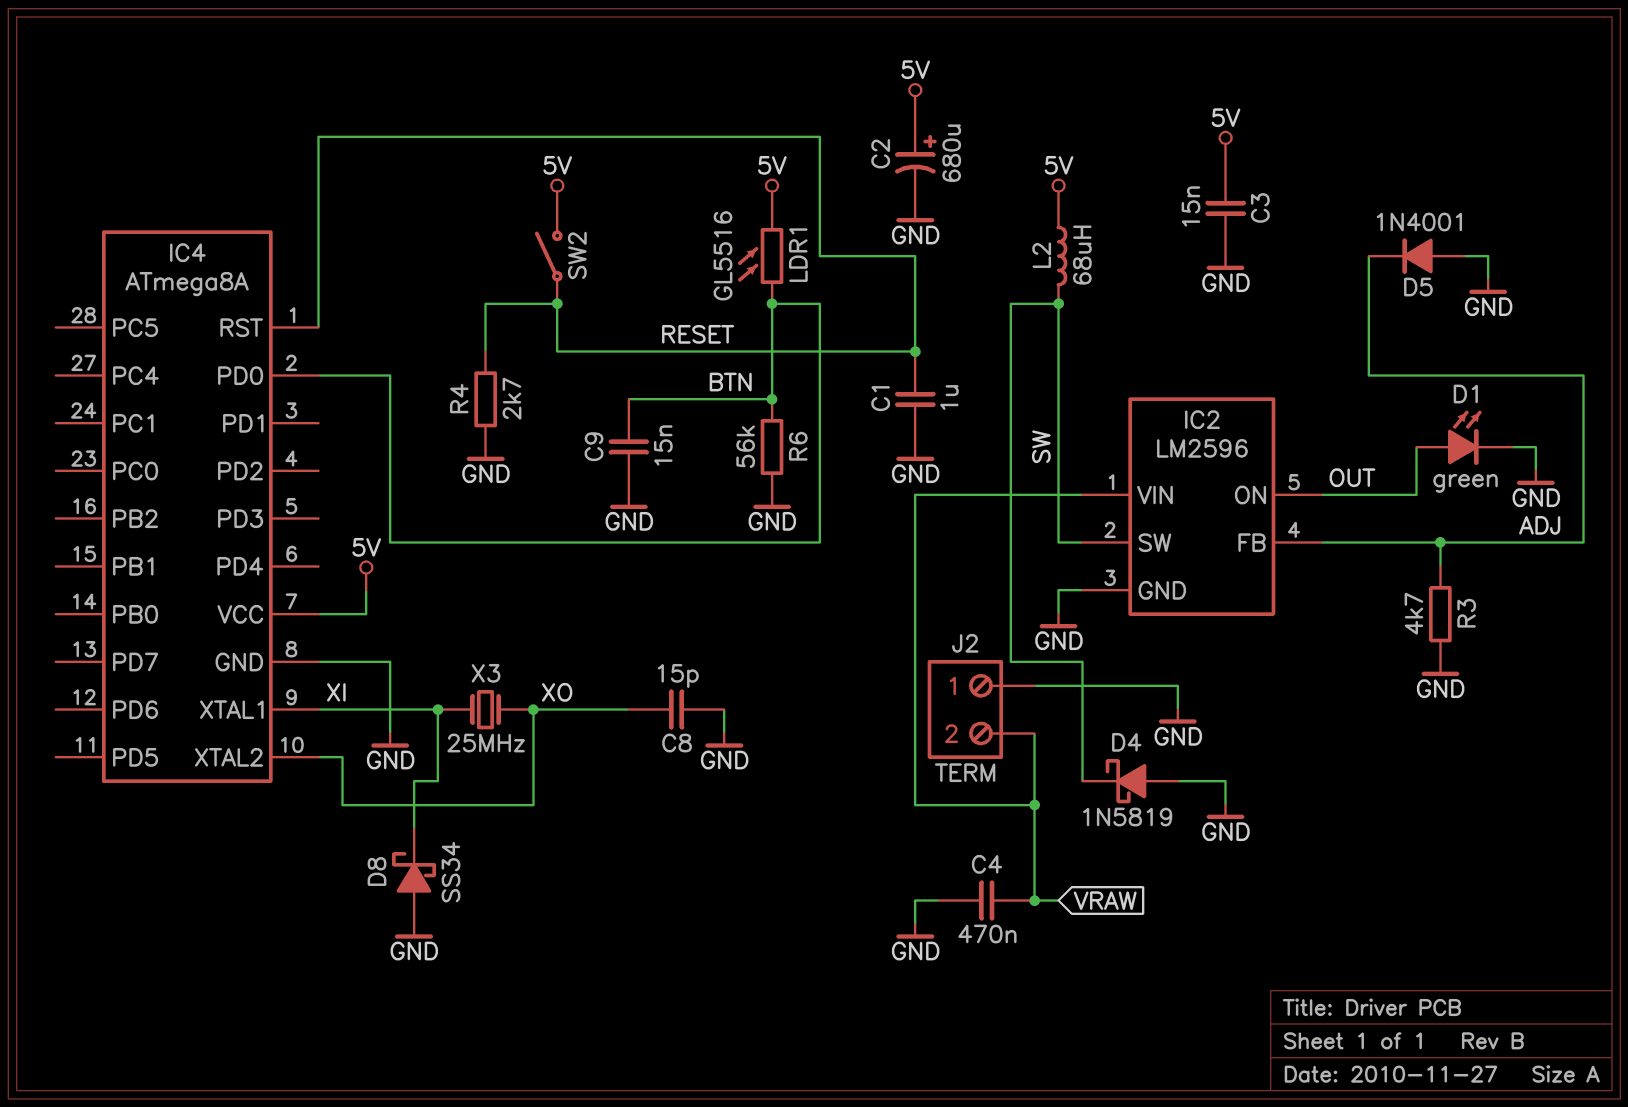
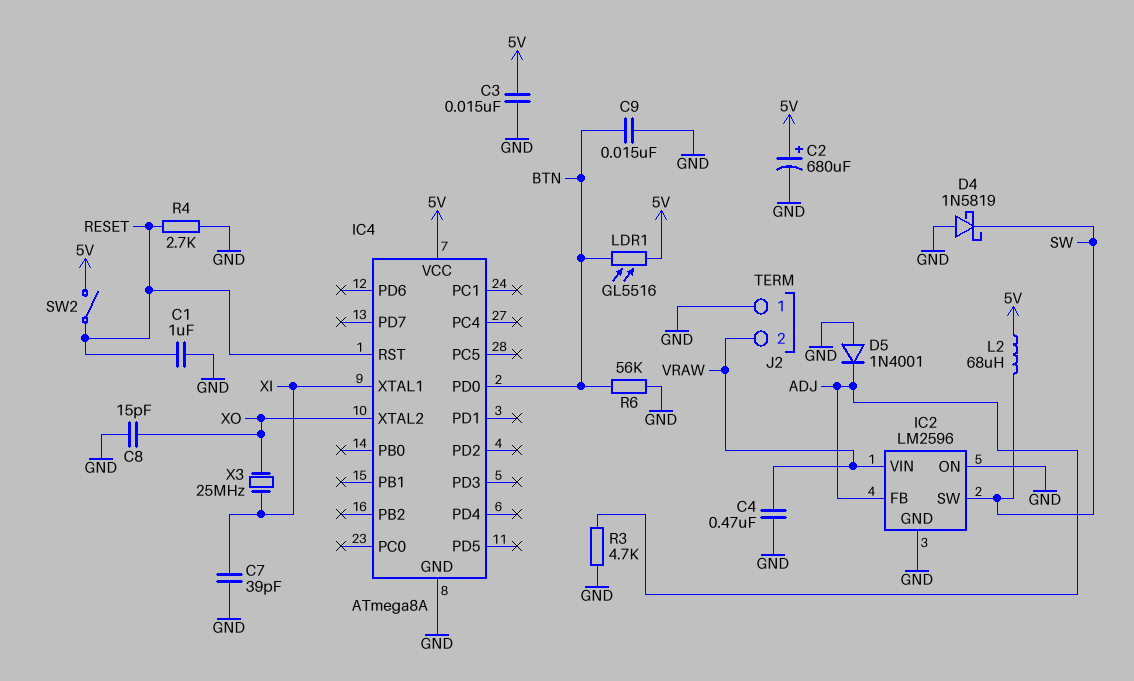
C7: none -> 39pF (GND, XI)
D1: LED green (A OUT, K GND) -> none
D8: schottky SS34 (A GND, K XI) -> none
IC2 pin ON: OUT -> GND

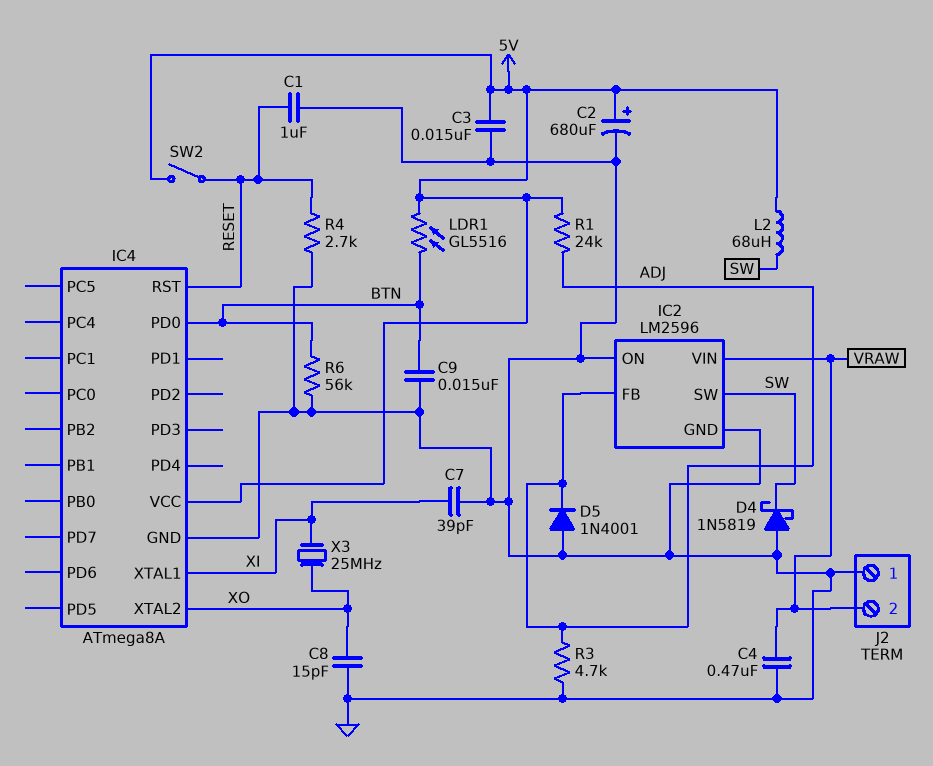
R1: none -> 24k (5V, ADJ)

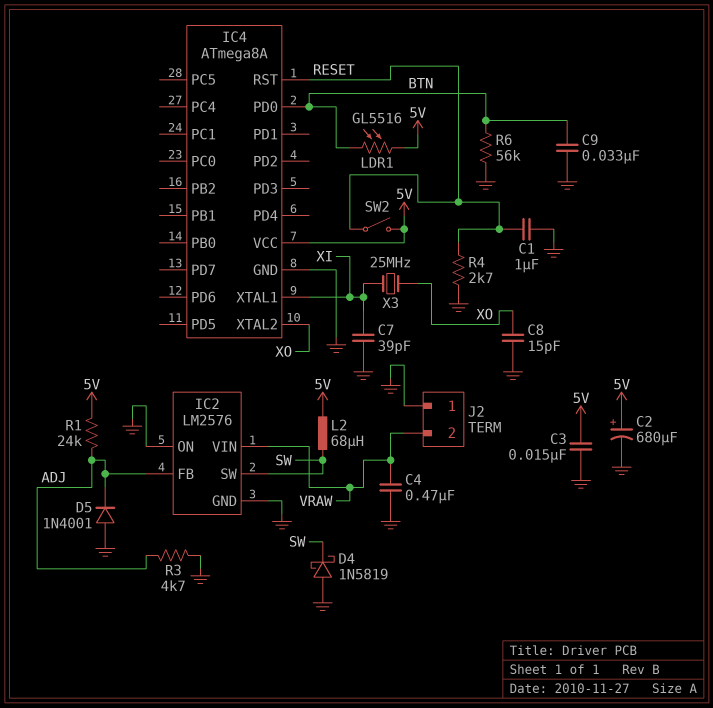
C9: 15nF (BTN, GND) -> 33nF (BTN, GND)
IC2: LM2596 -> LM2576

